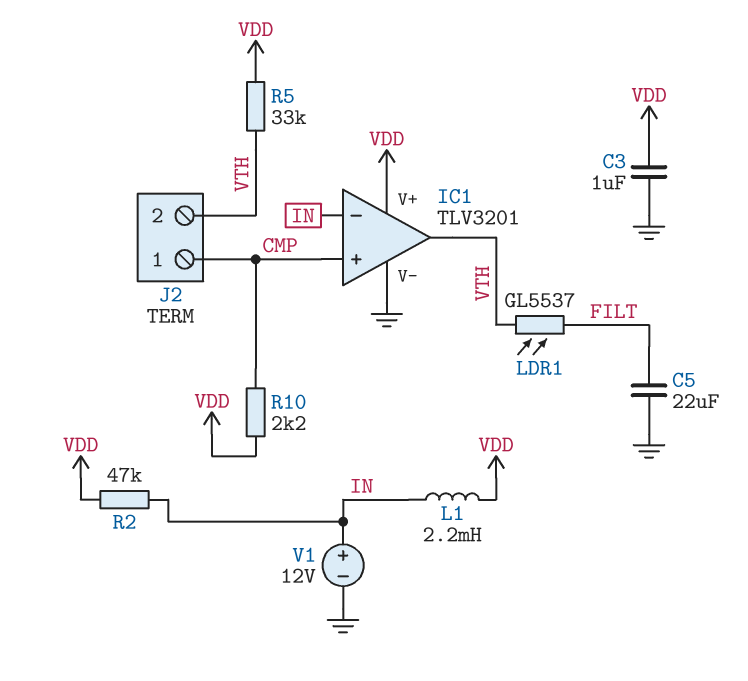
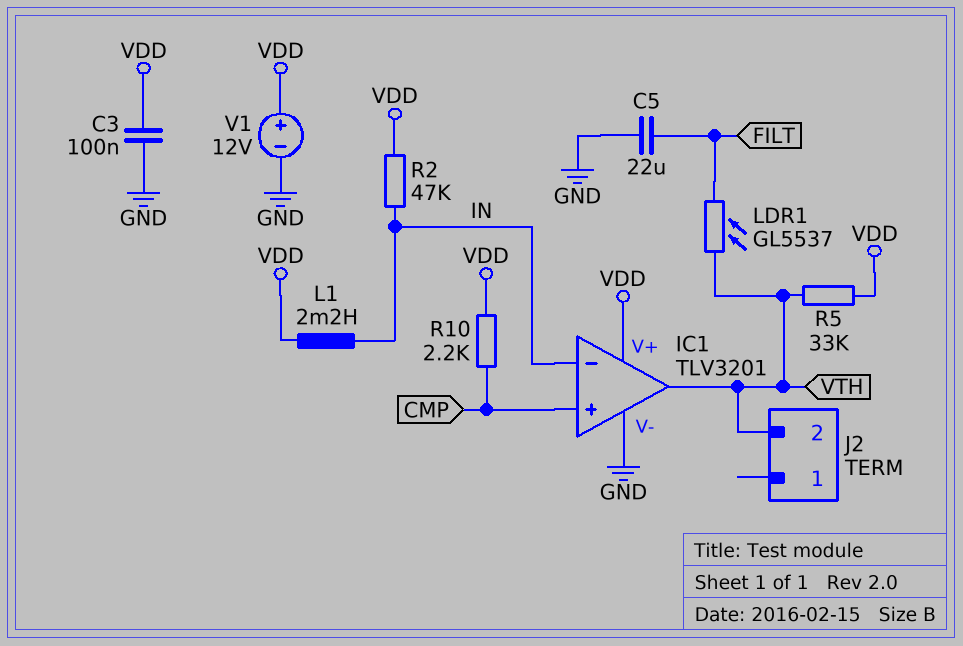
C3: 1uF (GND, VDD) -> 100nF (GND, VDD)
J2 pin 1: CMP -> none
V1: 12V (plus IN, minus GND) -> 12V (plus VDD, minus GND)

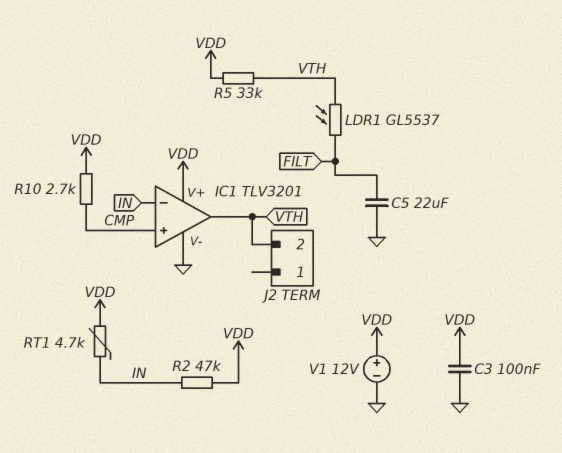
L1: 2.2mH (IN, VDD) -> none
R10: 2.2k (CMP, VDD) -> 2.7k (CMP, VDD)
RT1: none -> 4.7k (IN, VDD)

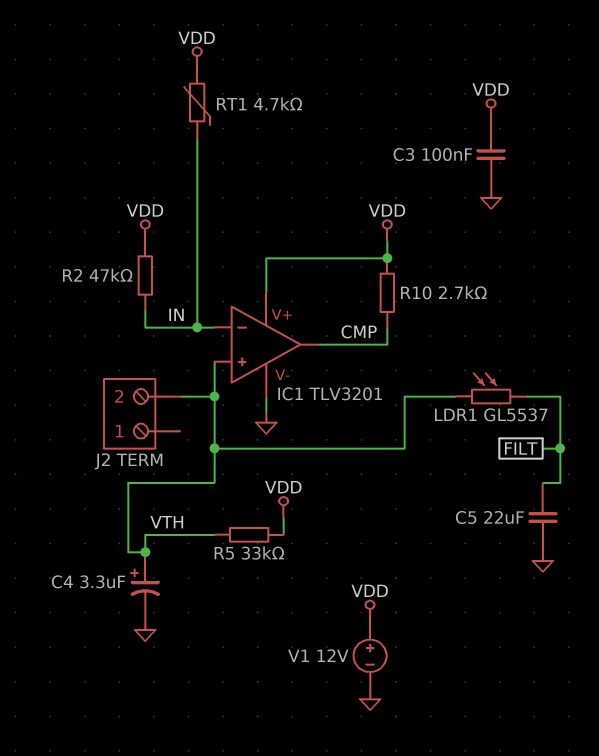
C4: none -> 3.3uF (plus VTH, minus GND)
IC1 pin in+: CMP -> VTH
IC1 pin out: VTH -> CMP

